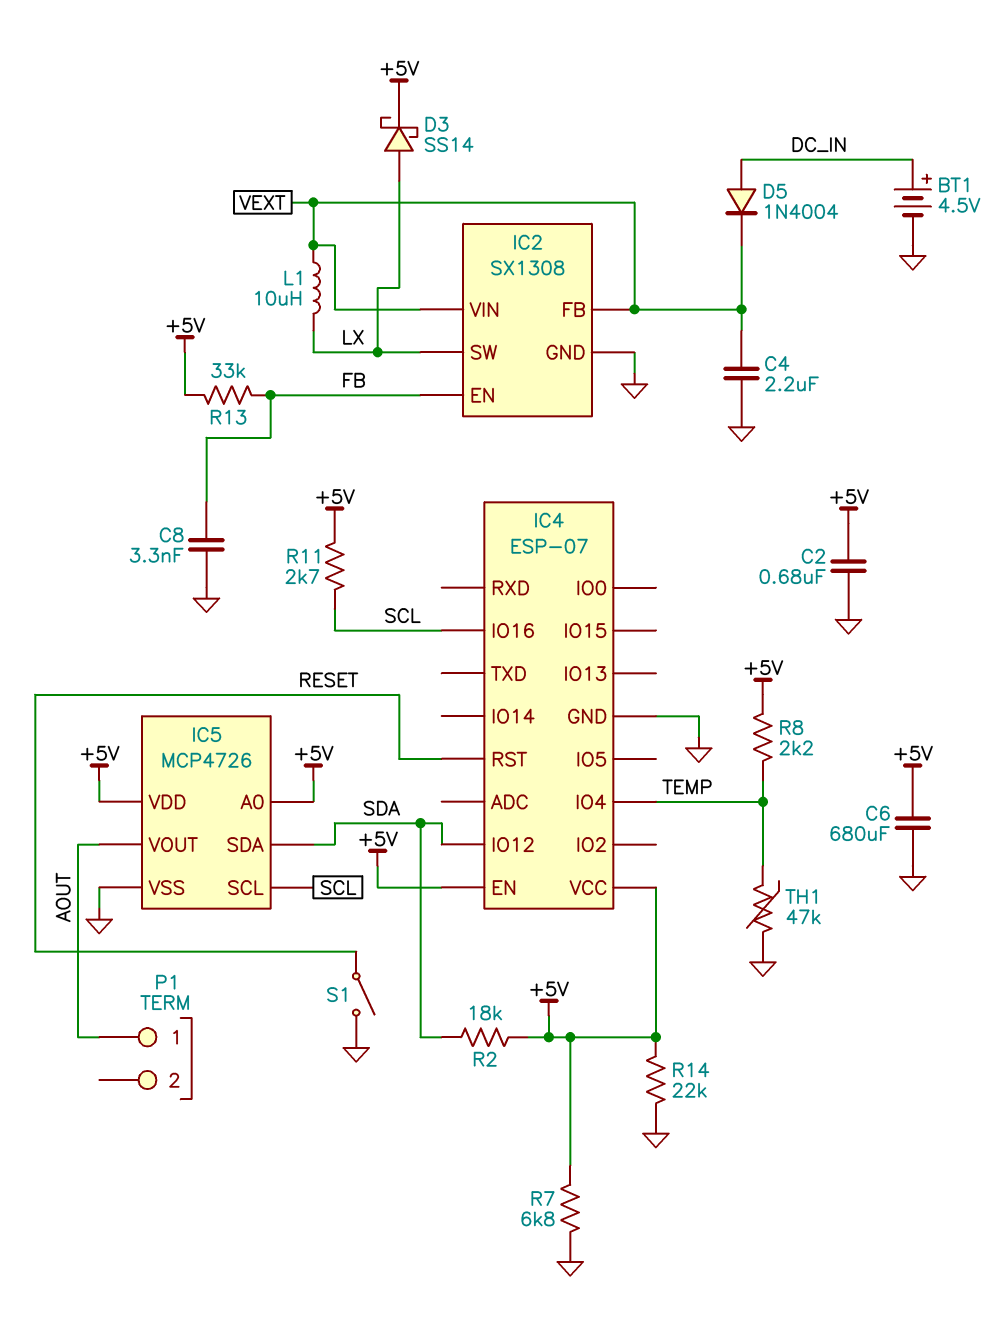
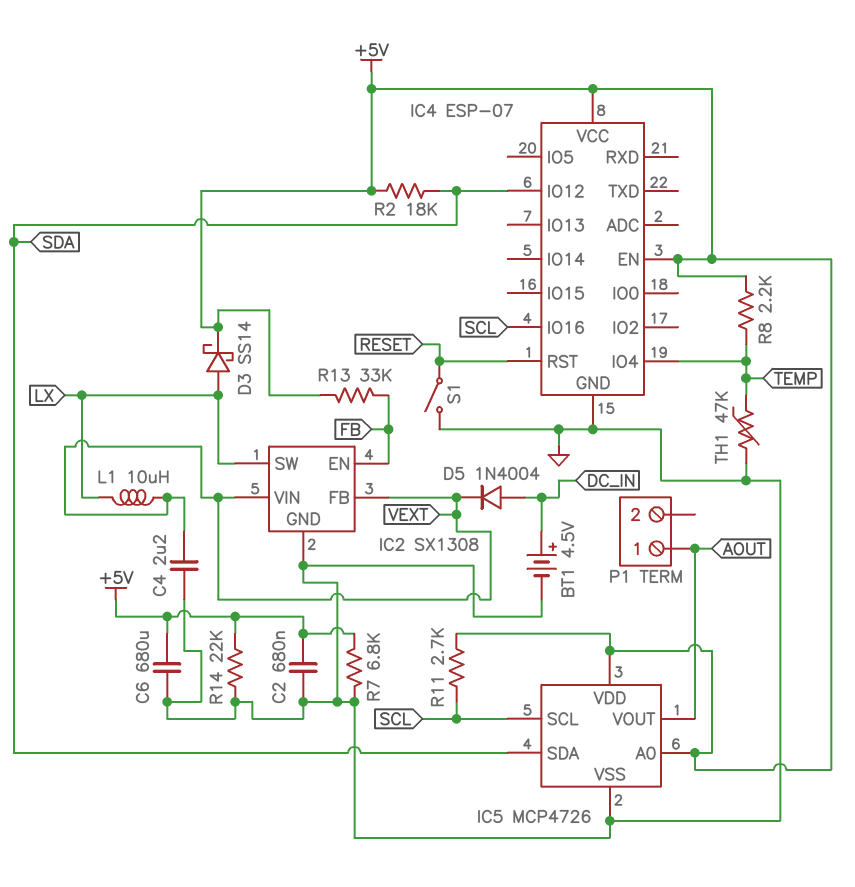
C8: 3.3nF (FB, GND) -> none

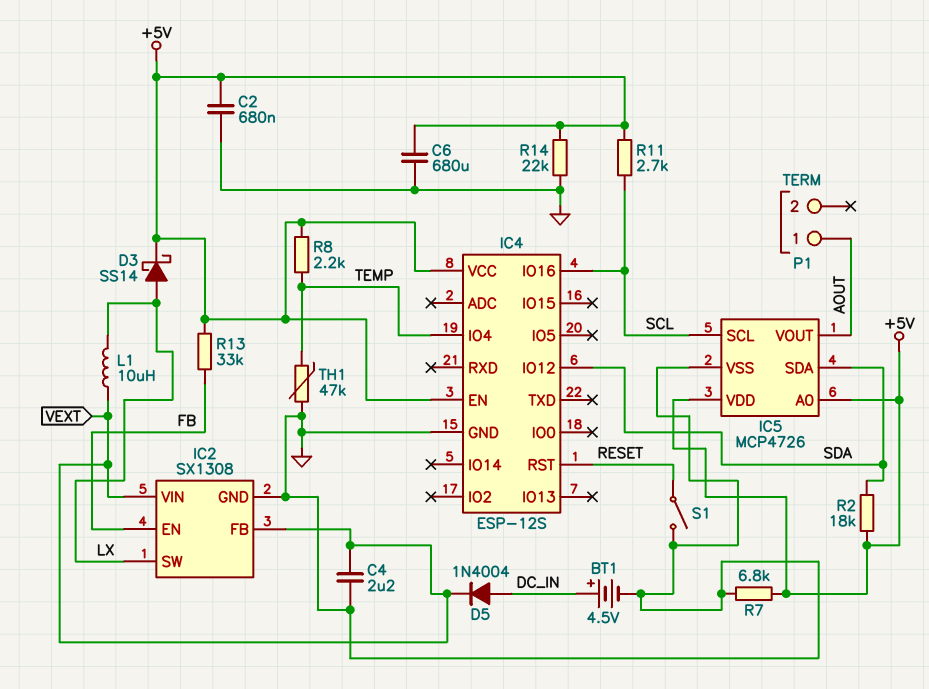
IC4: ESP-07 -> ESP-12S

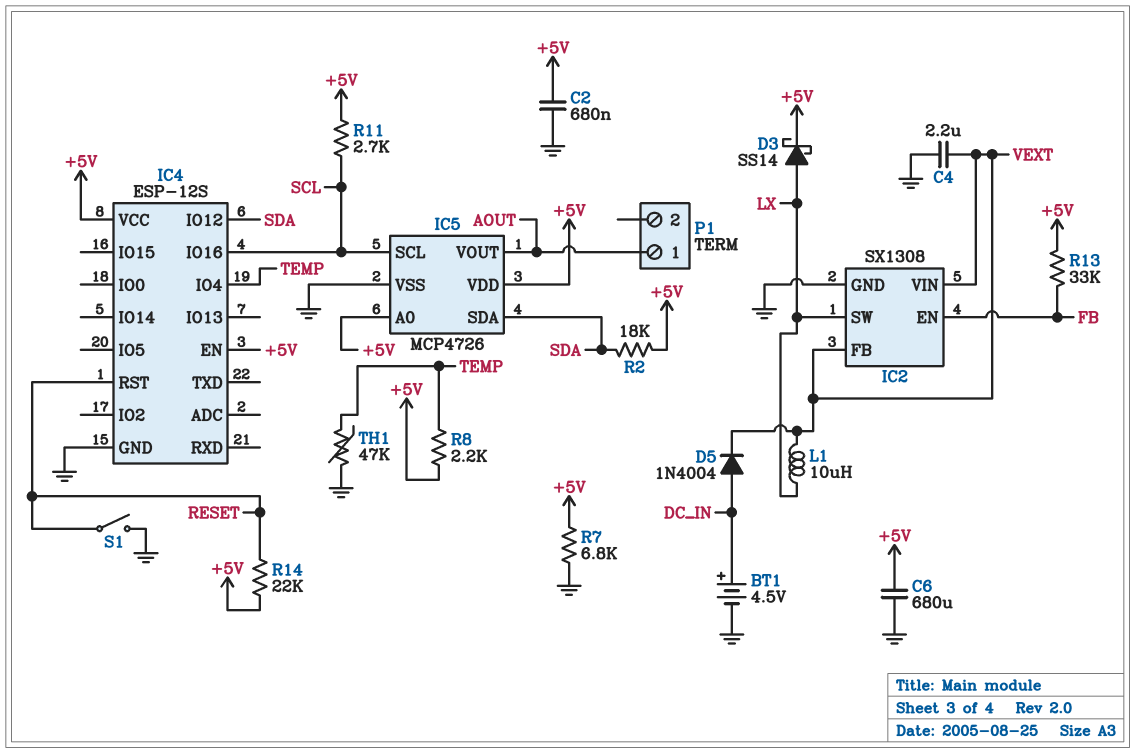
R14: 22k (+5V, GND) -> 22k (+5V, RESET)

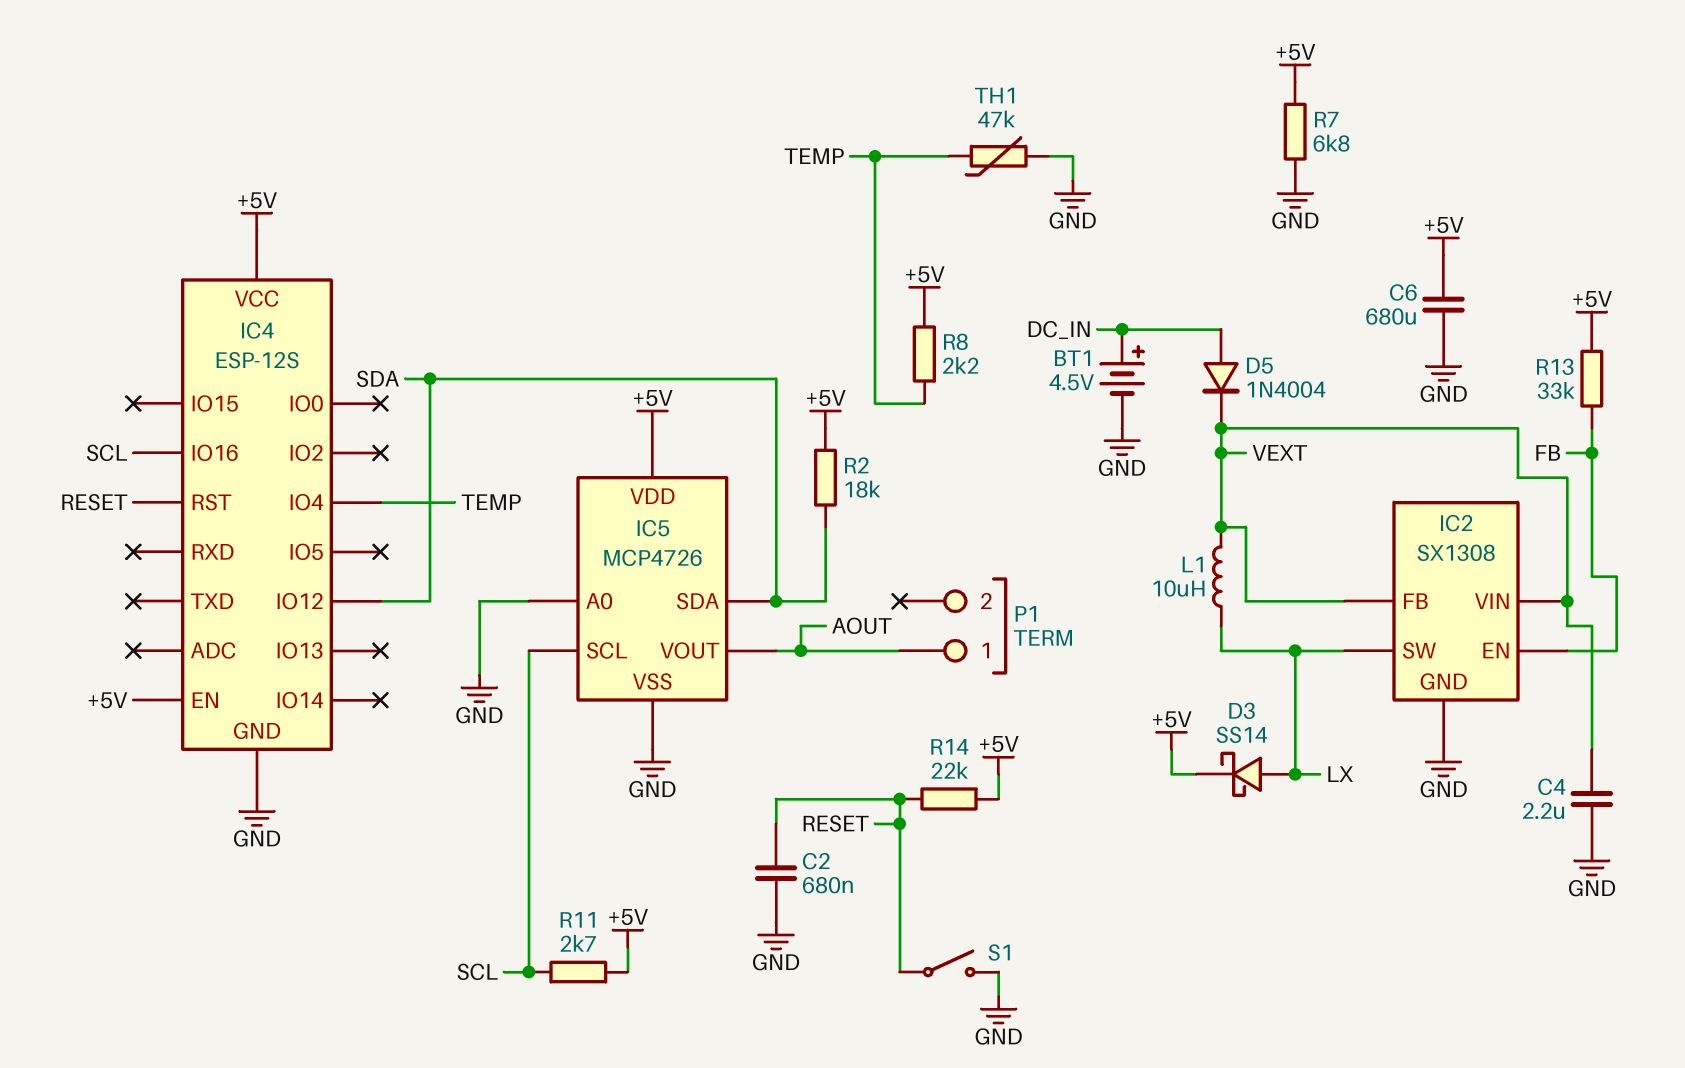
C2: 680nF (+5V, GND) -> 680nF (GND, RESET)
IC5 pin A0: +5V -> GND

